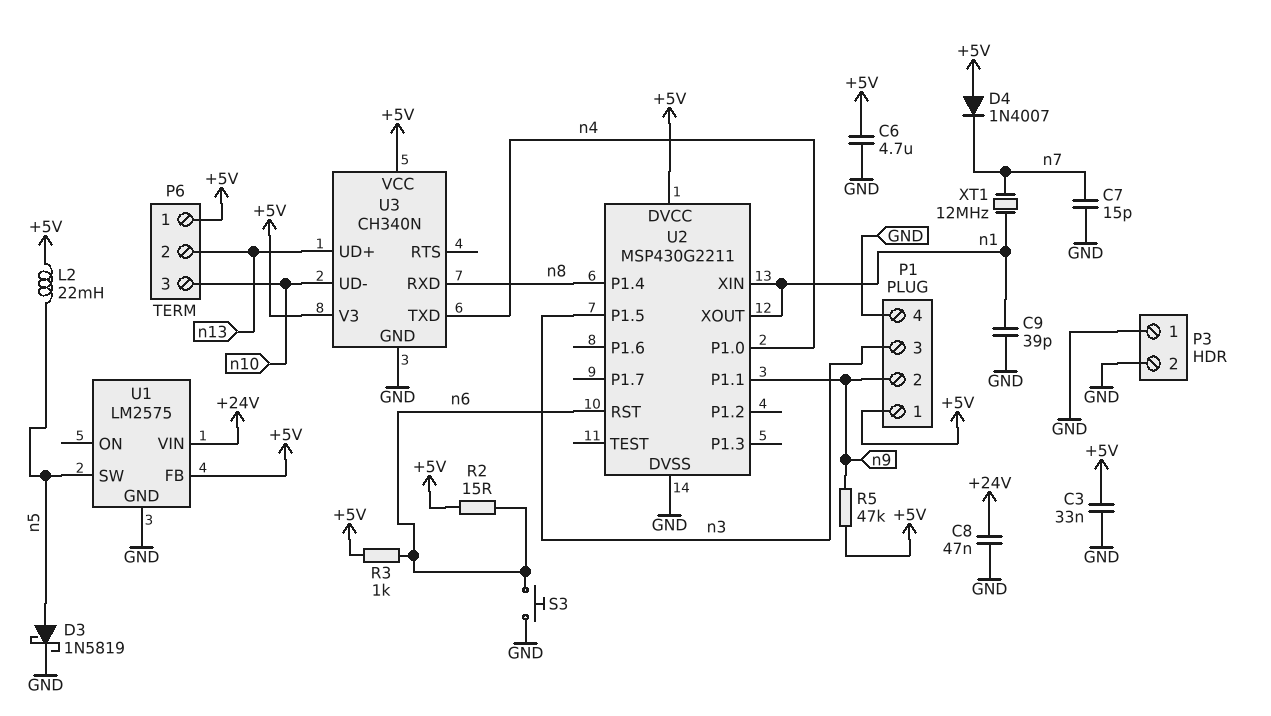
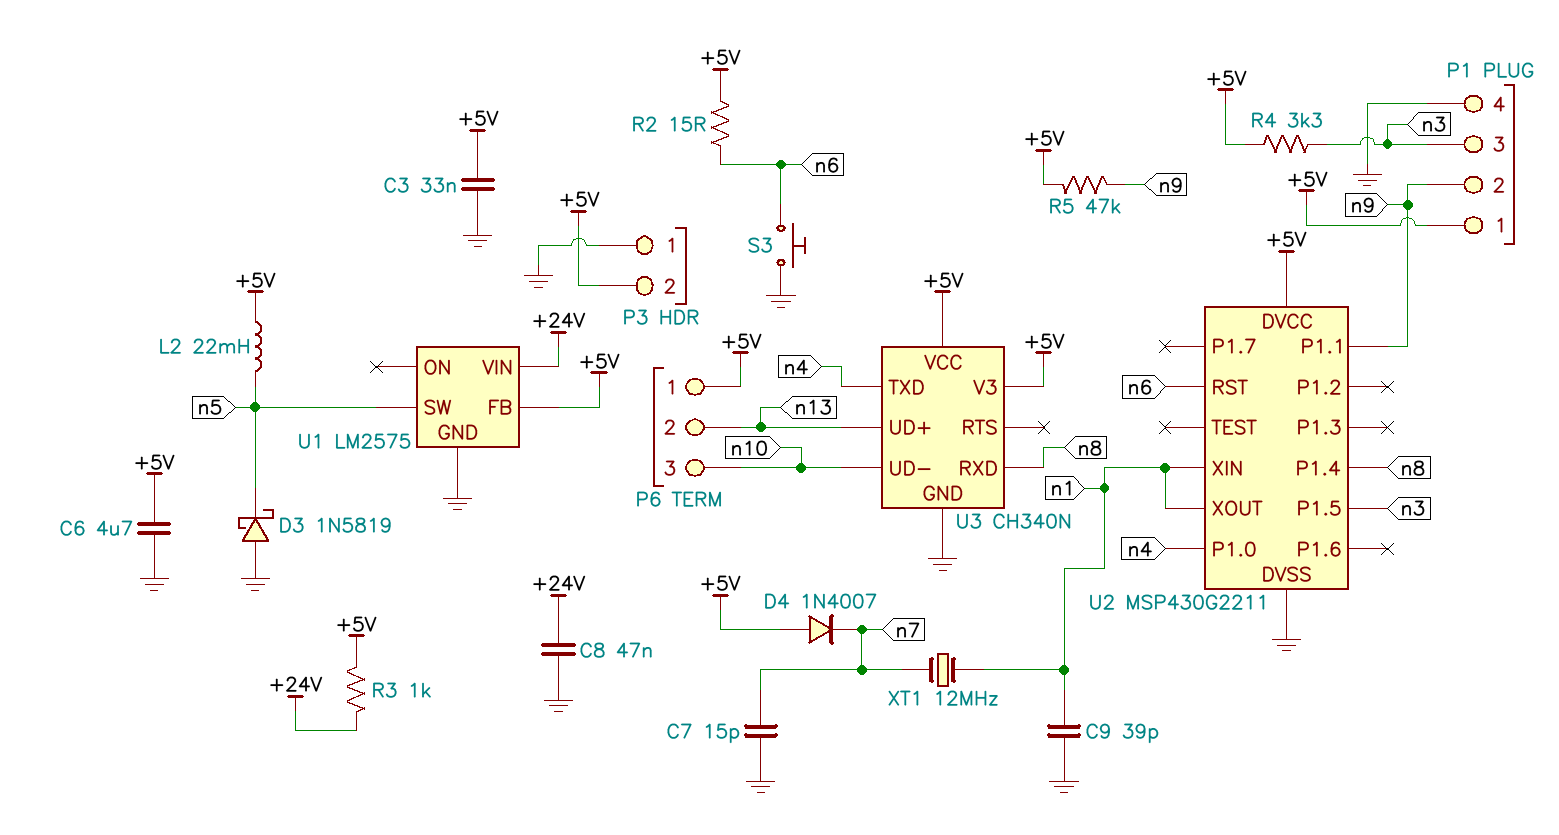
D3: schottky 1N5819 (A n5, K GND) -> schottky 1N5819 (A GND, K n5)
P3 pin 2: GND -> +5V
R3: 1k (+5V, n6) -> 1k (+5V, +24V)
R4: none -> 3.3k (+5V, n3)

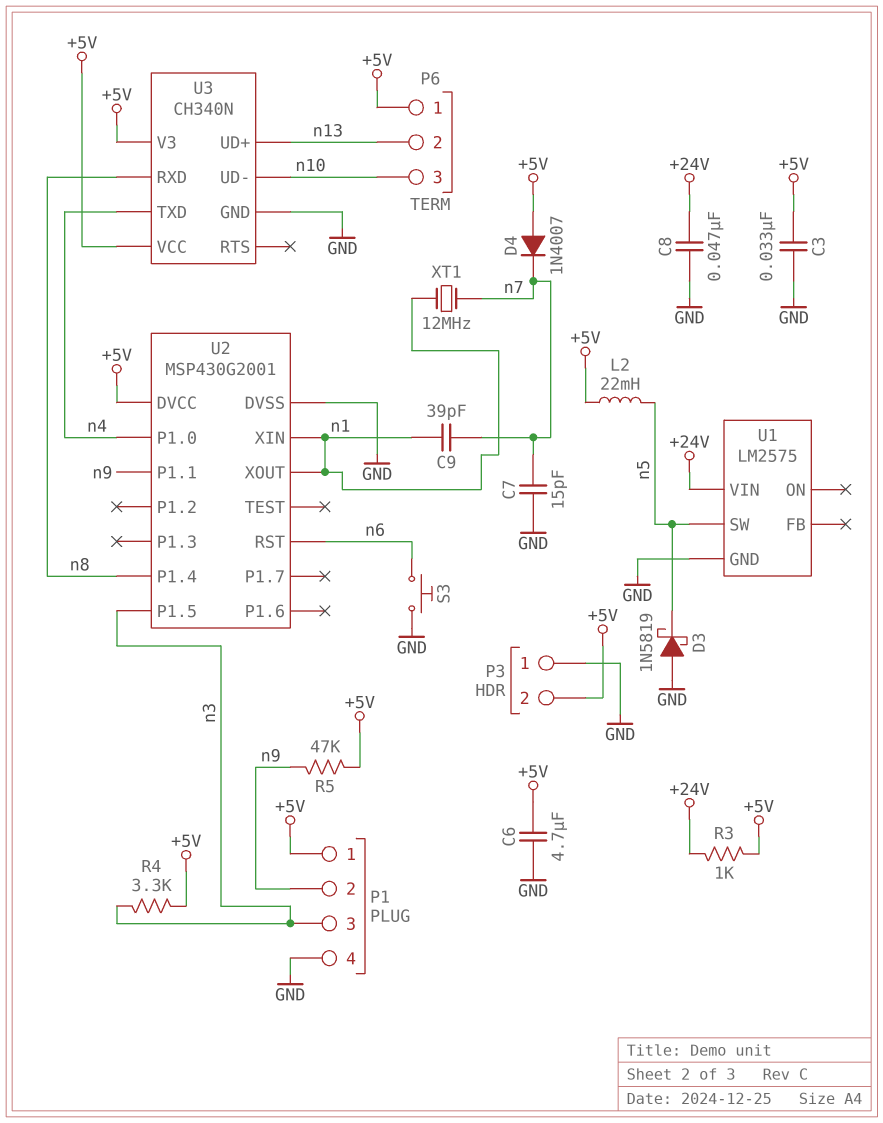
C9: 39pF (GND, n1) -> 39pF (n1, n7)
R2: 15 (+5V, n6) -> none
U1 pin FB: +5V -> none
U2: MSP430G2211 -> MSP430G2001

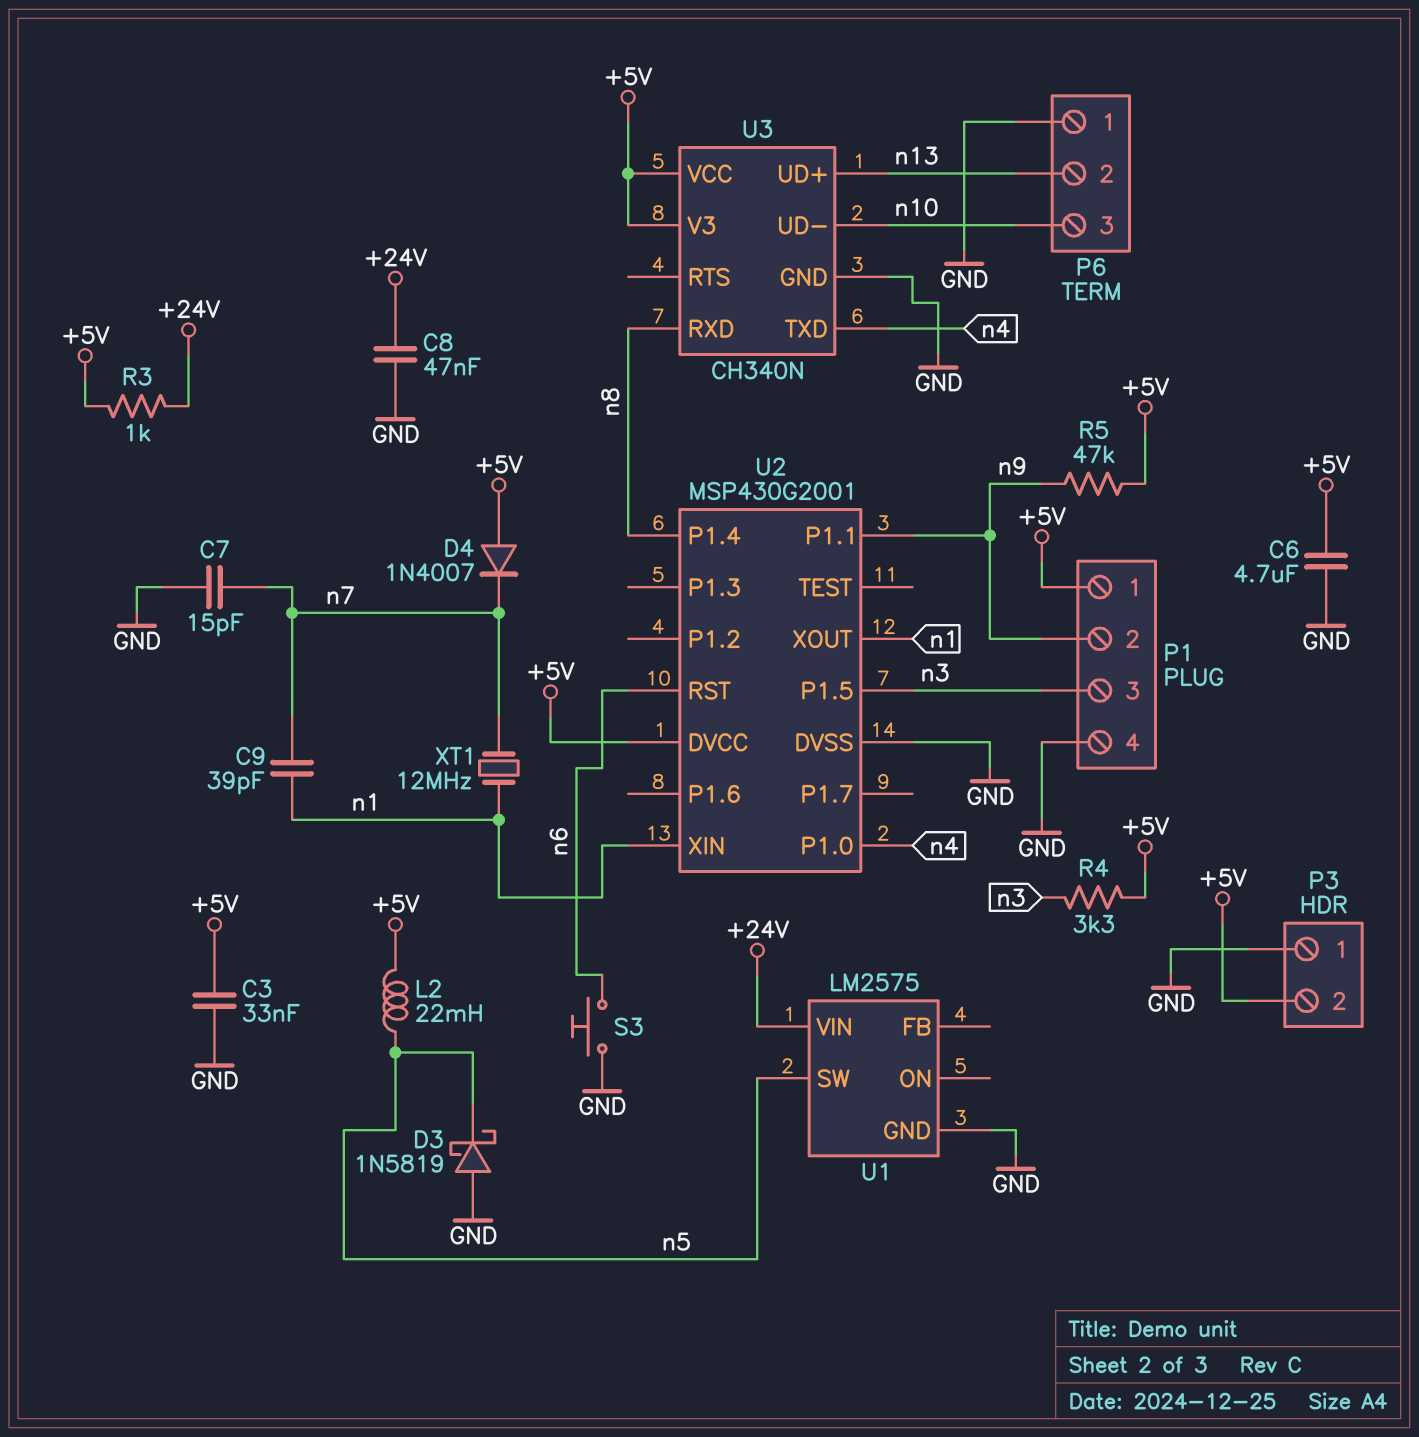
P6 pin 1: +5V -> GND

